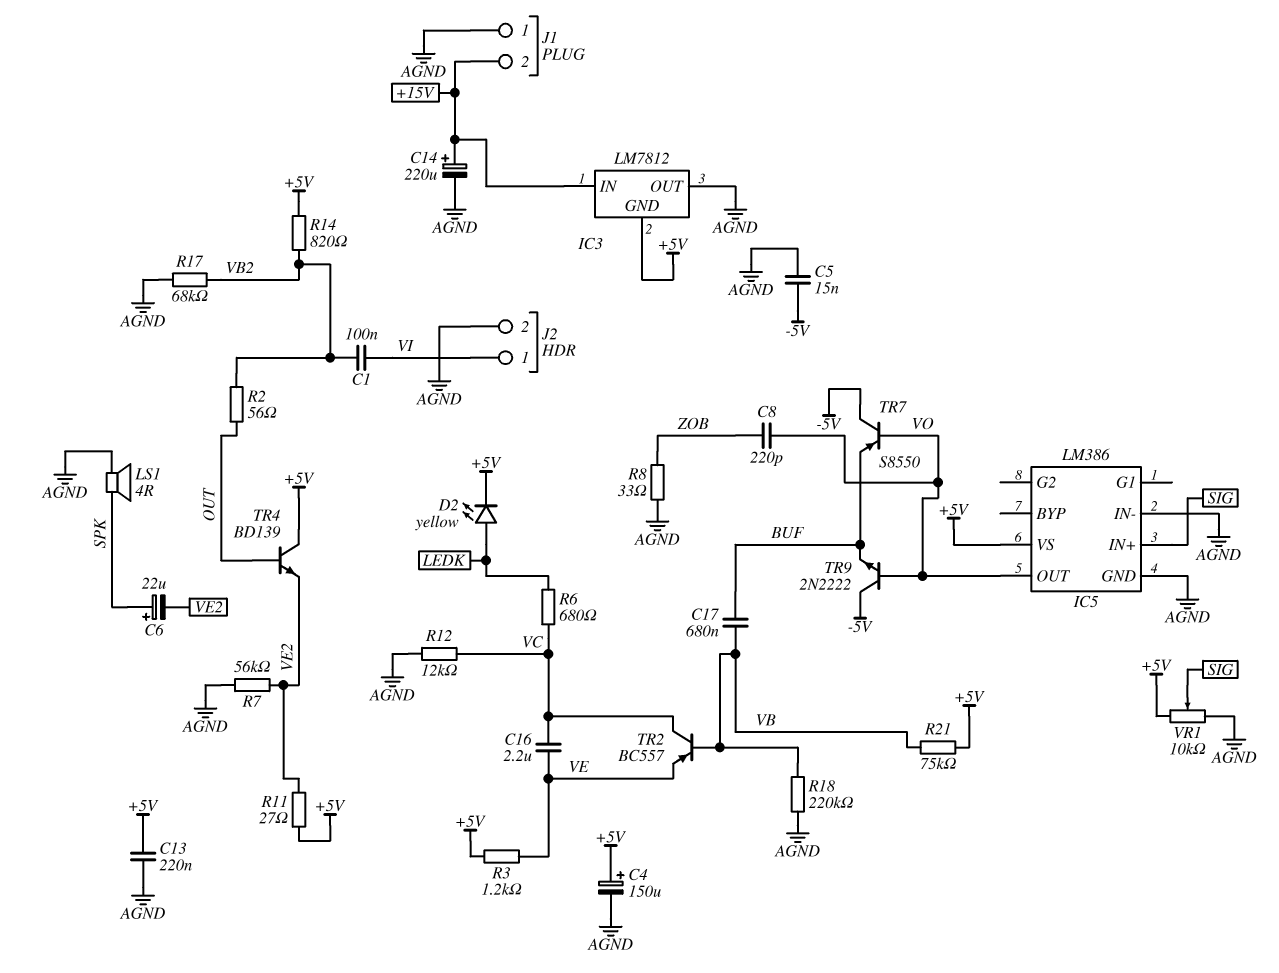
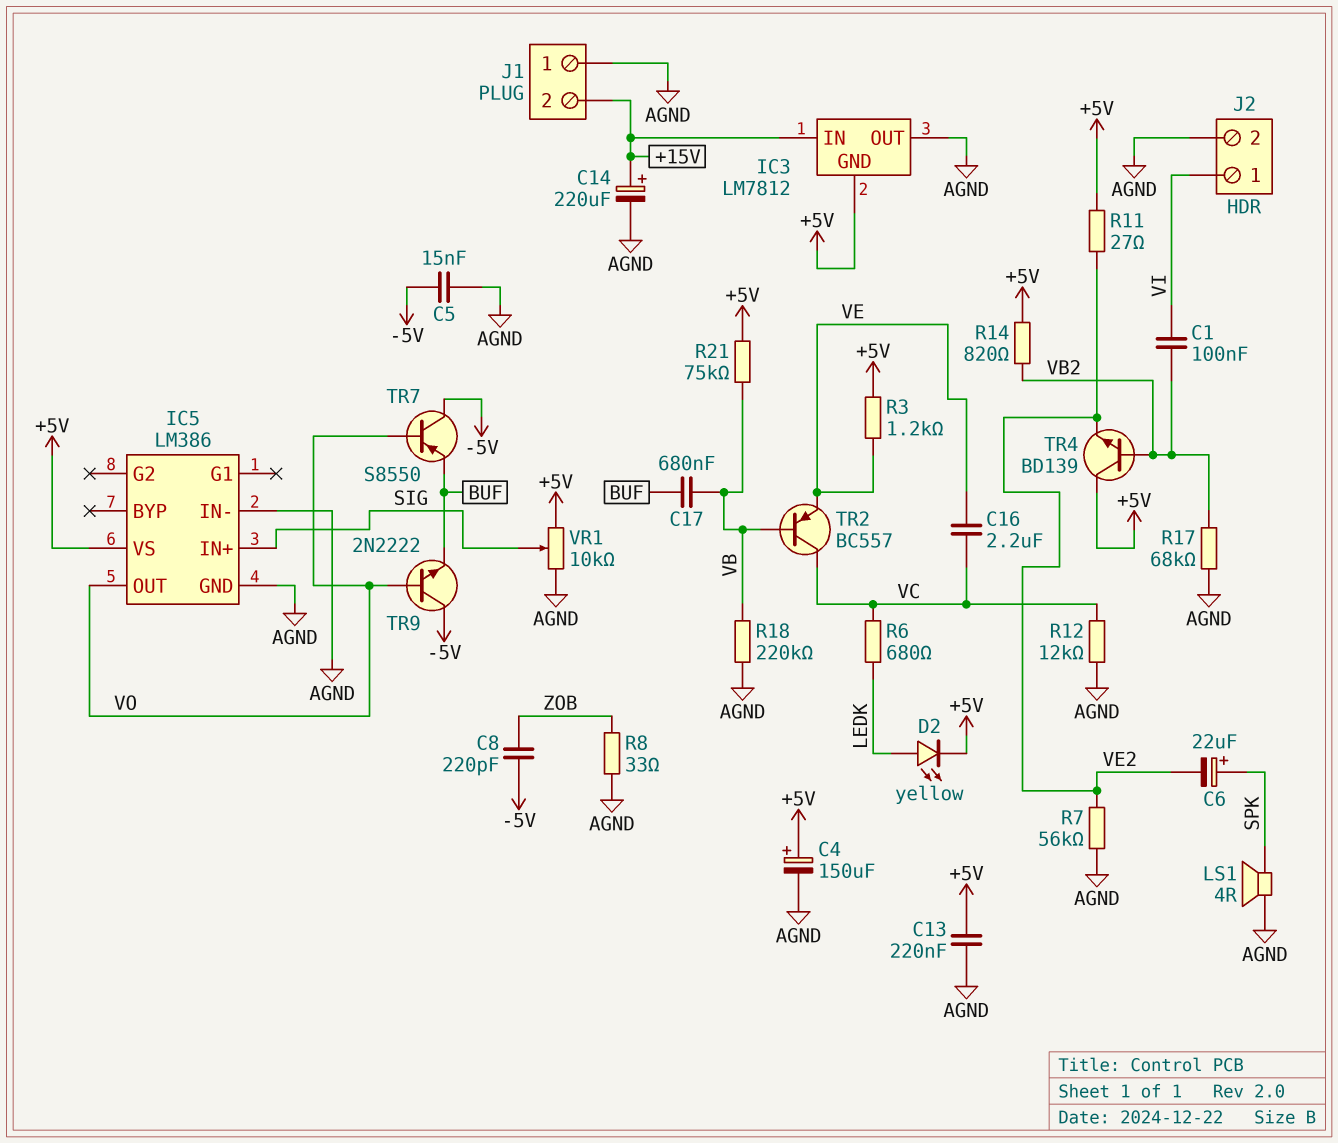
C8: 220pF (VO, ZOB) -> 220pF (-5V, ZOB)
R2: 56 (OUT, VB2) -> none
TR4: NPN BD139 (B OUT, C +5V, E VE2) -> NPN BD139 (B VB2, C +5V, E VE2)

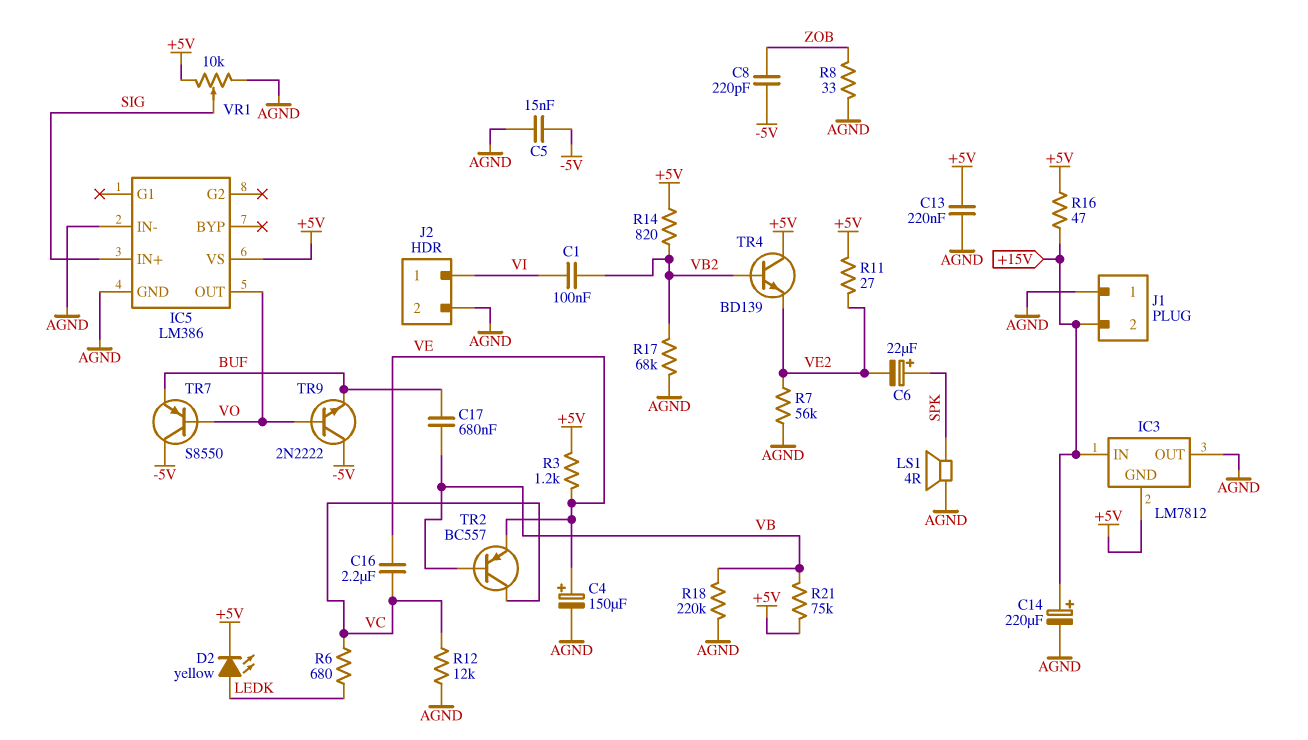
C4: 150uF (plus +5V, minus AGND) -> 150uF (plus VE, minus AGND)
R16: none -> 47 (+5V, +15V)

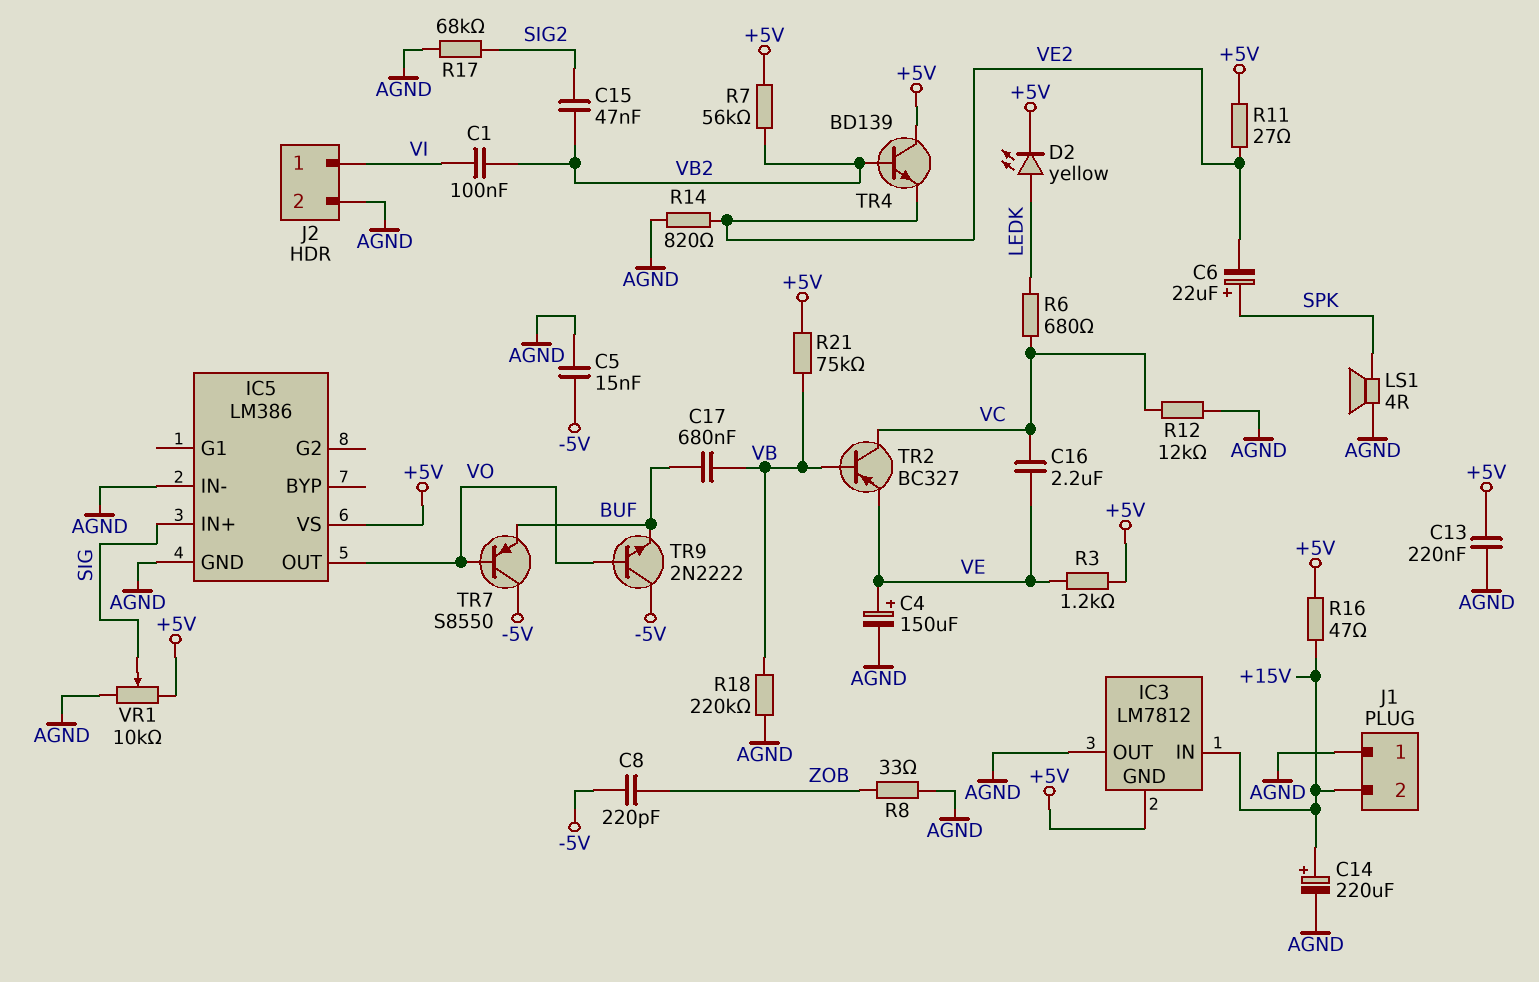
C15: none -> 47nF (SIG2, VB2)
R7: 56k (AGND, VE2) -> 56k (+5V, VB2)
R14: 820 (+5V, VB2) -> 820 (AGND, VE2)
R17: 68k (AGND, VB2) -> 68k (AGND, SIG2)
TR2: PNP BC557 (B VB, C VC, E VE) -> PNP BC327 (B VB, C VC, E VE)

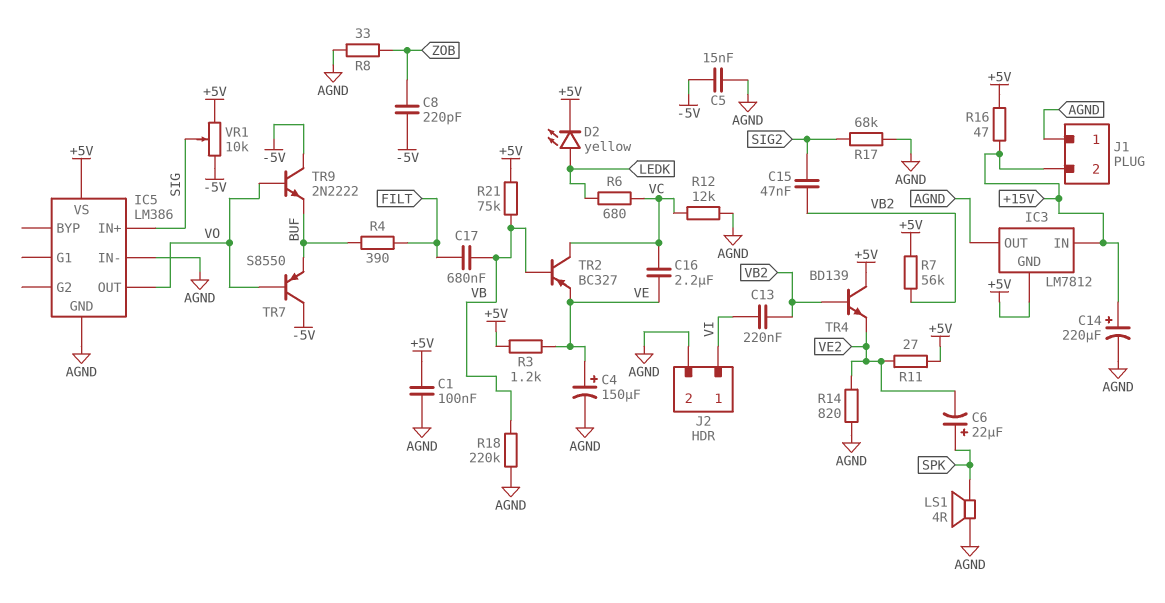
C1: 100nF (VB2, VI) -> 100nF (+5V, AGND)
C13: 220nF (+5V, AGND) -> 220nF (VB2, VI)
C17: 680nF (BUF, VB) -> 680nF (FILT, VB)
R4: none -> 390 (BUF, FILT)
VR1: 10k (+5V, AGND, wiper SIG) -> 10k (+5V, -5V, wiper SIG)

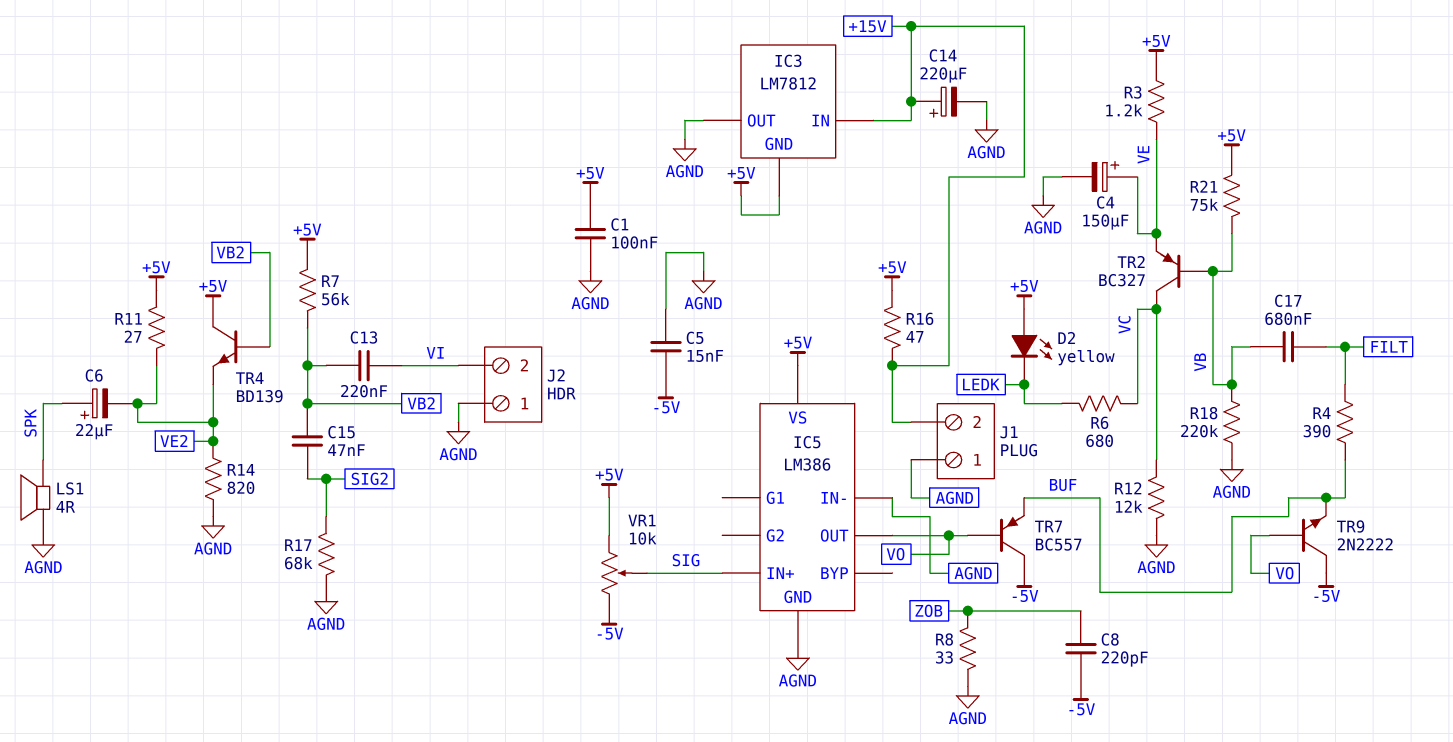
C16: 2.2uF (VC, VE) -> none
D2: LED yellow (A LEDK, K +5V) -> LED yellow (A +5V, K LEDK)
J2 pin 1: VI -> AGND
J2 pin 2: AGND -> VI
TR7: PNP S8550 (B VO, C -5V, E BUF) -> PNP BC557 (B VO, C -5V, E BUF)

